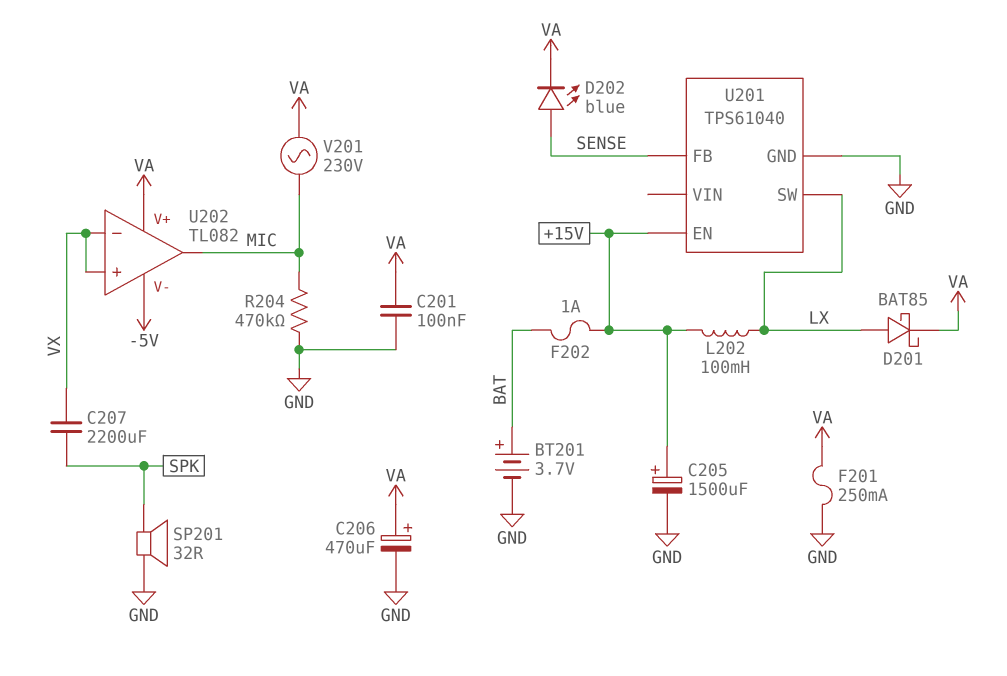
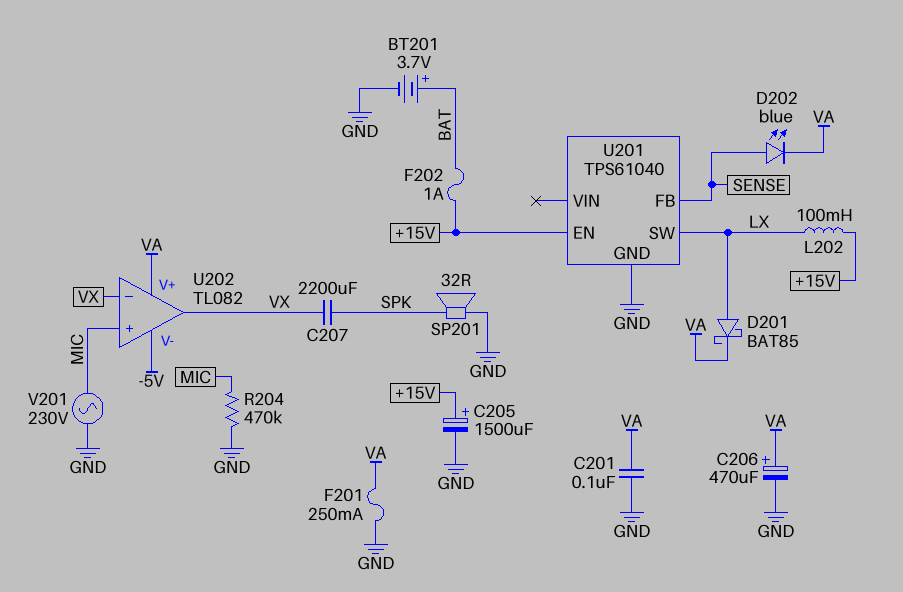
U202 pin in+: VX -> MIC
U202 pin out: MIC -> VX
V201: AC 230V (MIC, VA) -> AC 230V (GND, MIC)

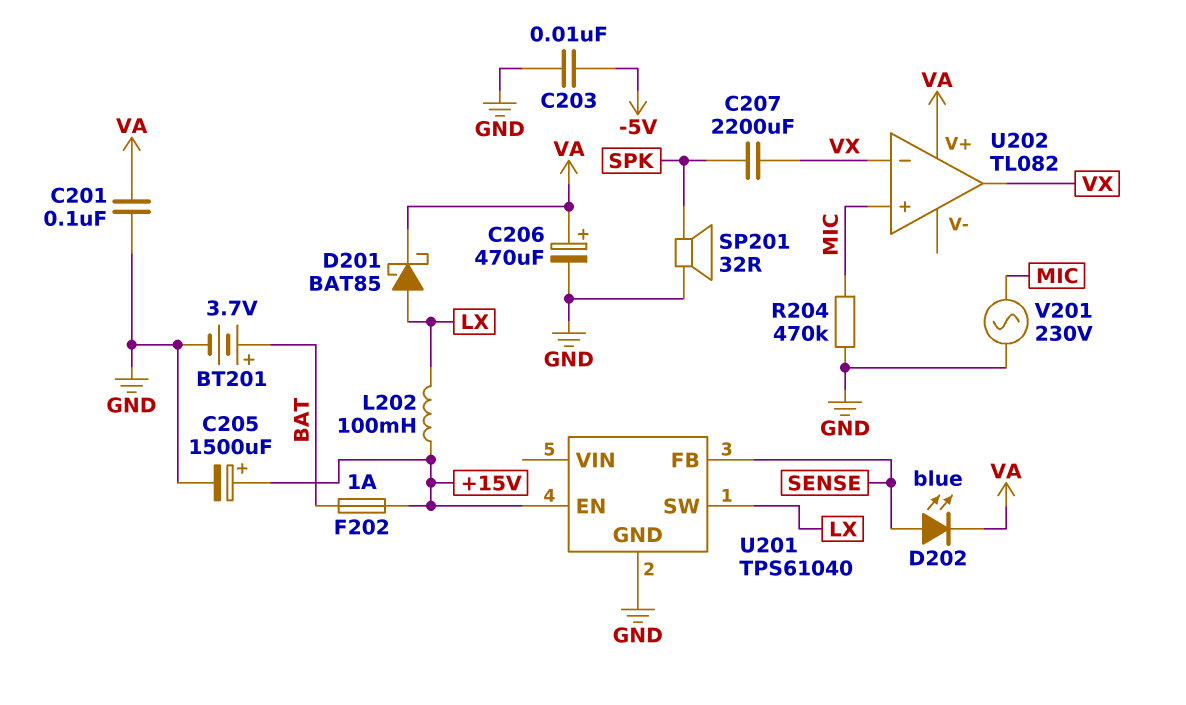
C203: none -> 10nF (-5V, GND)
F201: 250mA (GND, VA) -> none
U202 pin V-: -5V -> none

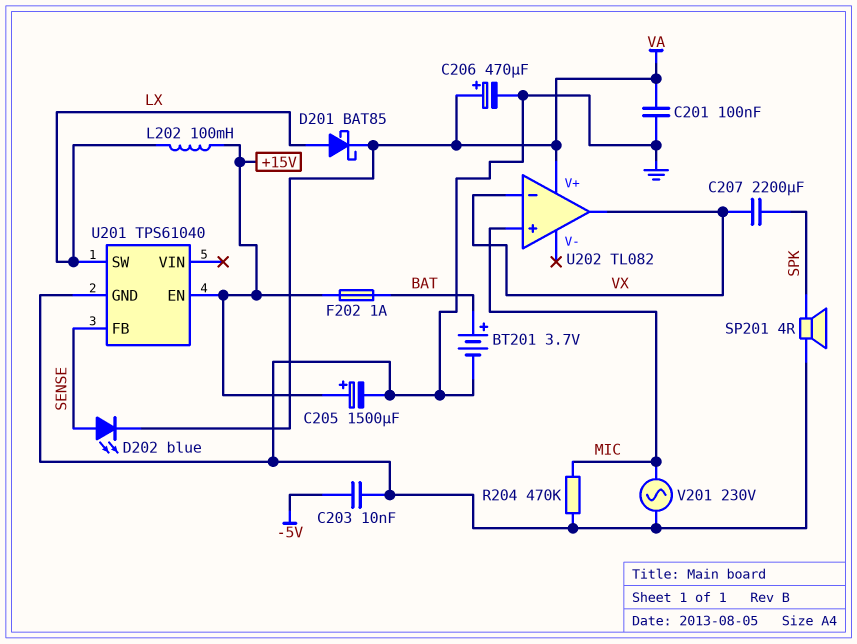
SP201: speaker 32R (GND, SPK) -> speaker 4R (GND, SPK)

